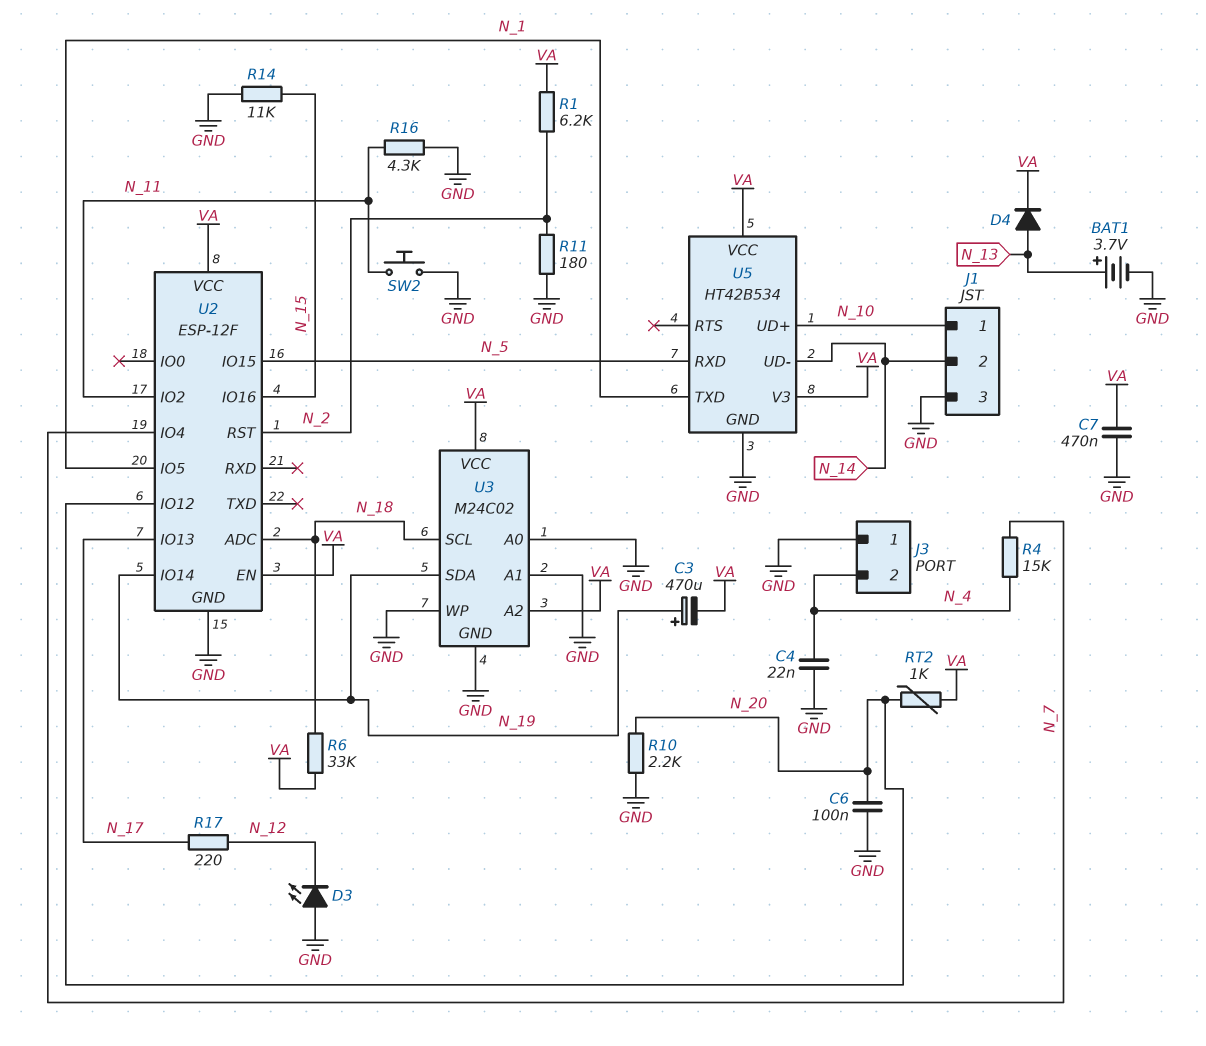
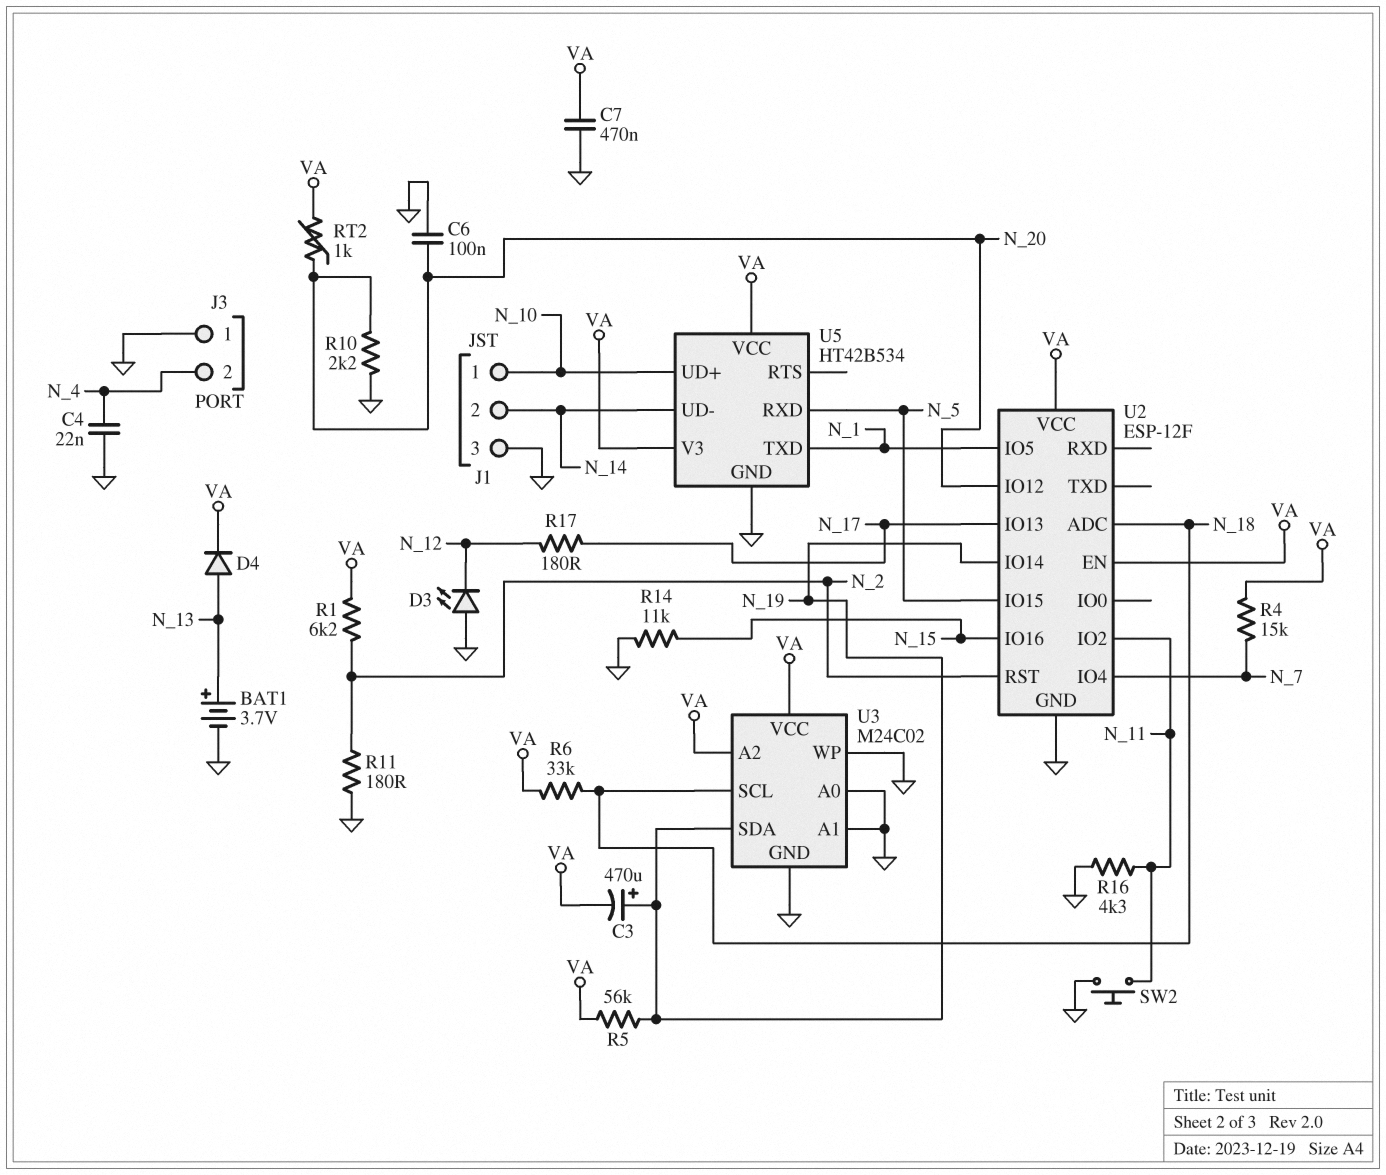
R4: 15k (N_4, N_7) -> 15k (N_7, VA)
R5: none -> 56k (N_19, VA)
R17: 220 (N_12, N_17) -> 180 (N_12, N_17)

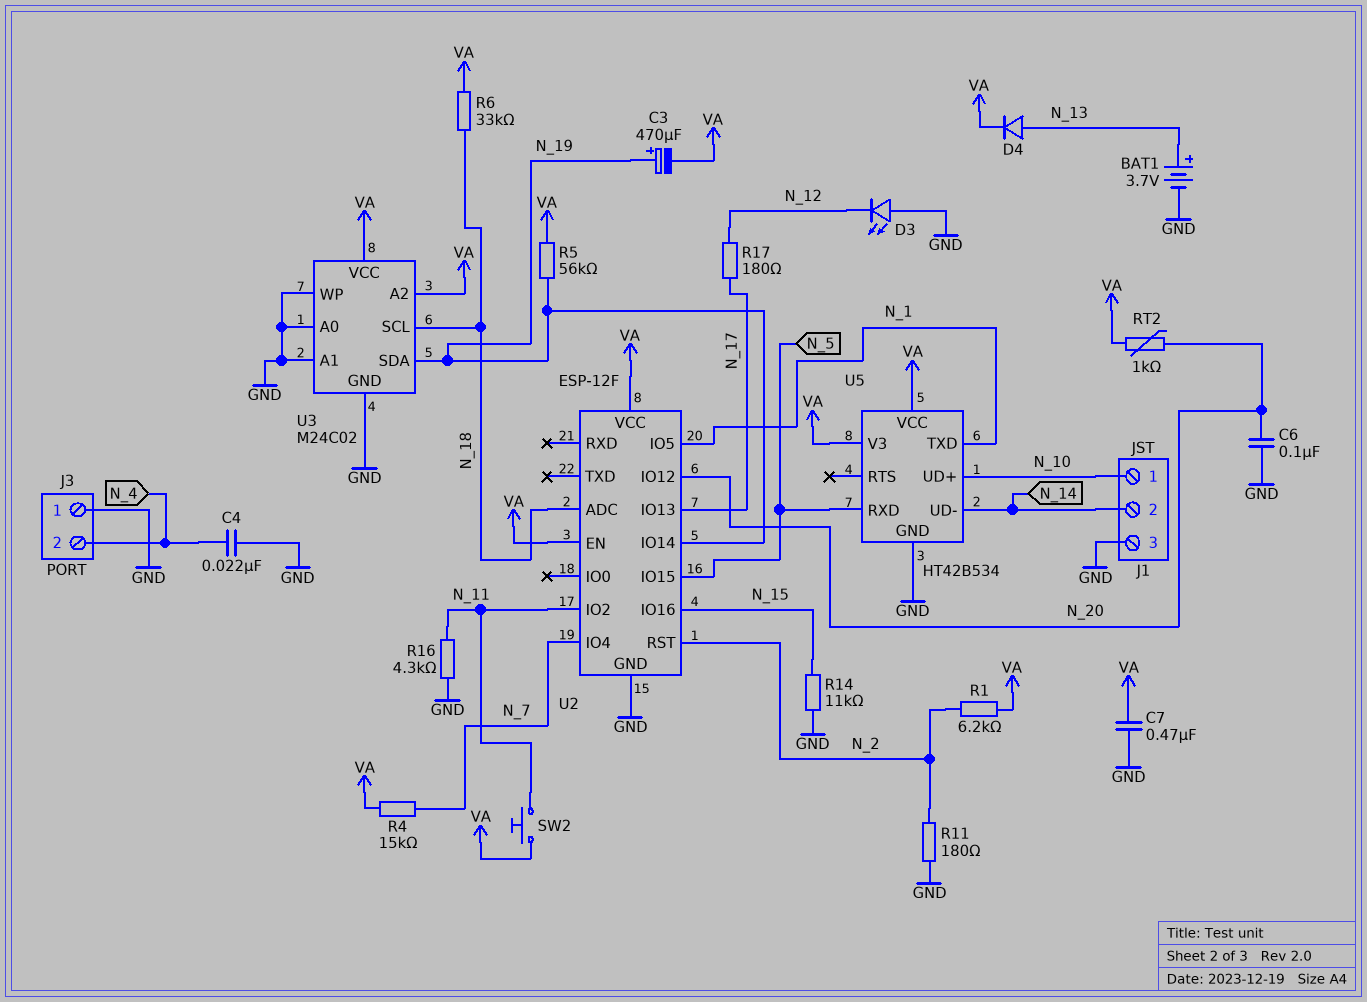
R10: 2.2k (GND, N_20) -> none
SW2: button (GND, N_11) -> button (N_11, VA)

